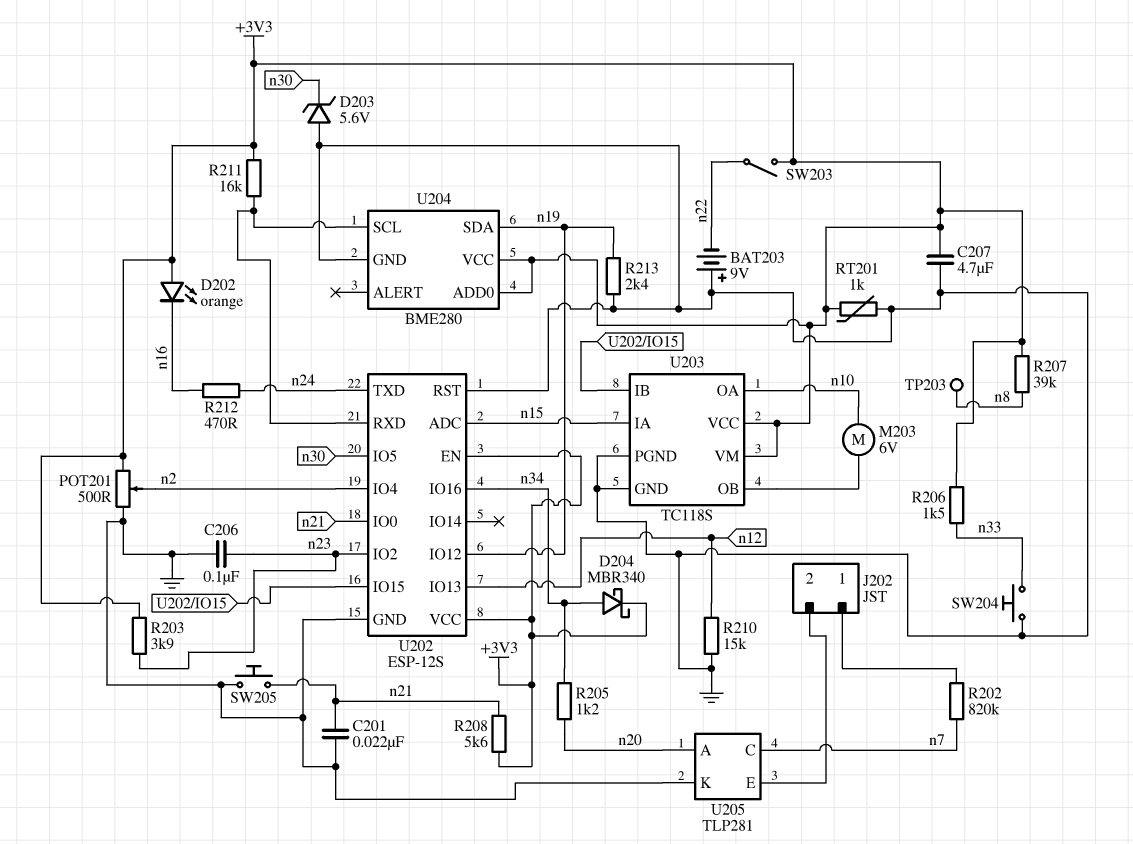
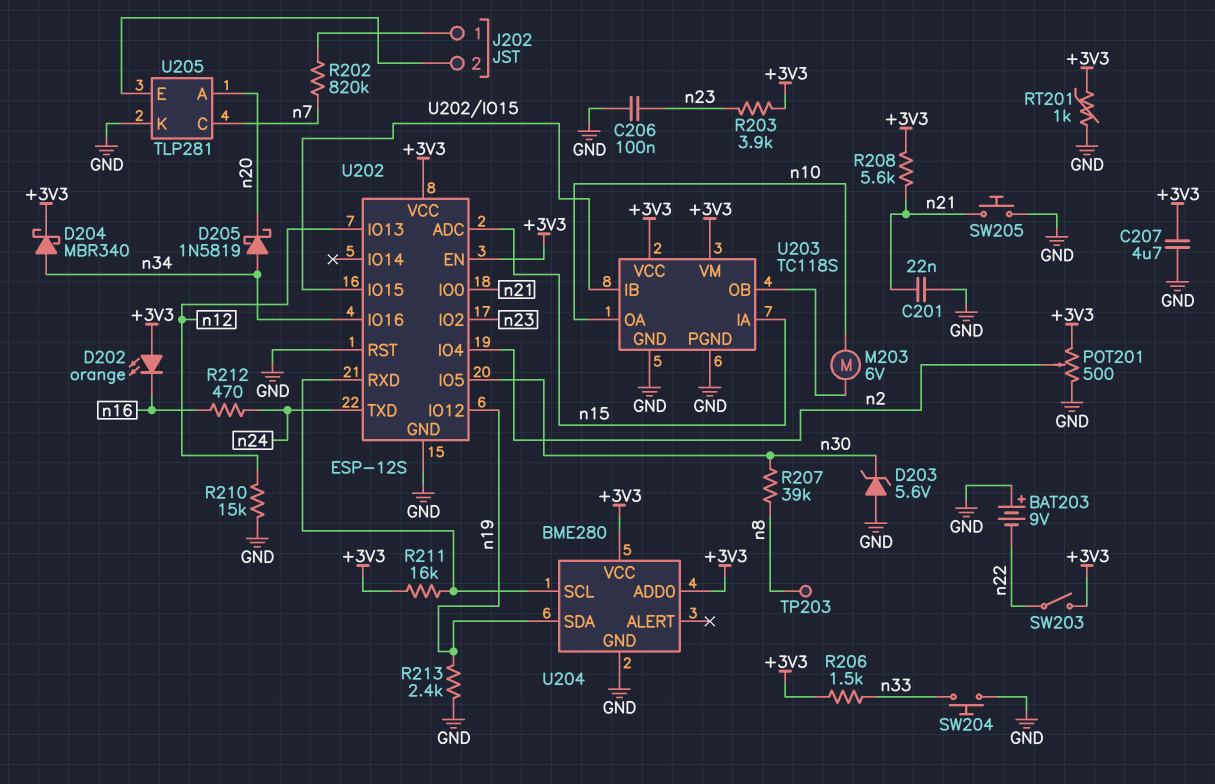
D205: none -> schottky 1N5819 (A n34, K n20)
R205: 1.2k (n20, n34) -> none
R207: 39k (+3V3, n8) -> 39k (n8, n30)

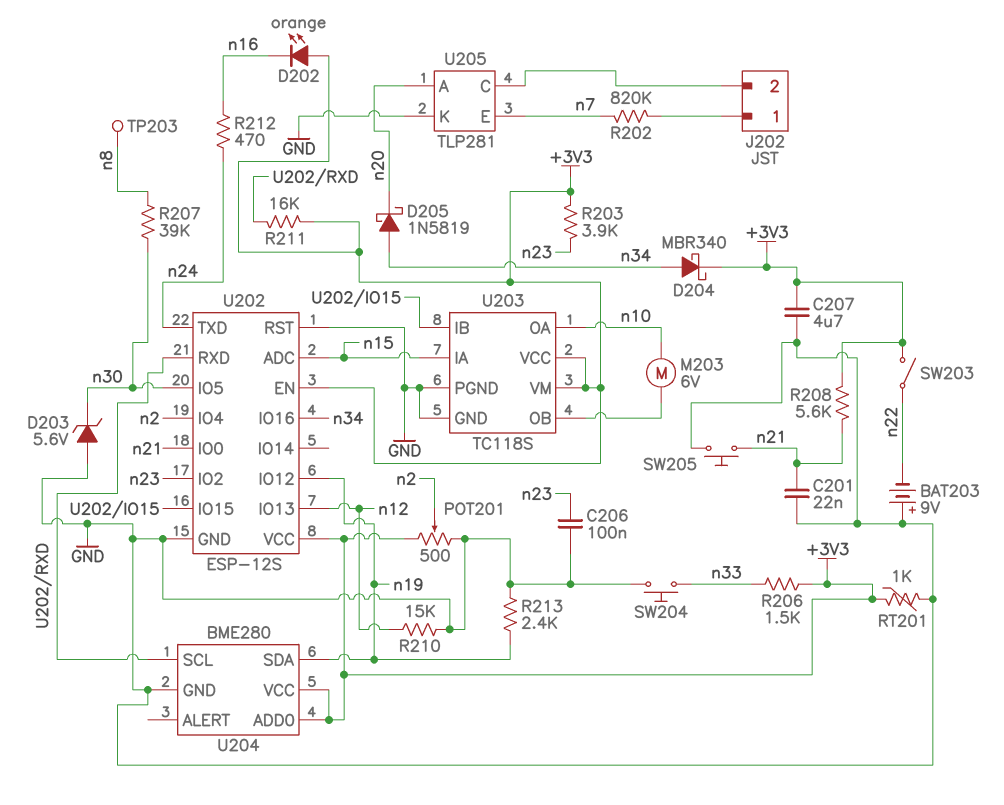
U205 pin C: n7 -> J202/2
U205 pin E: J202/2 -> n7

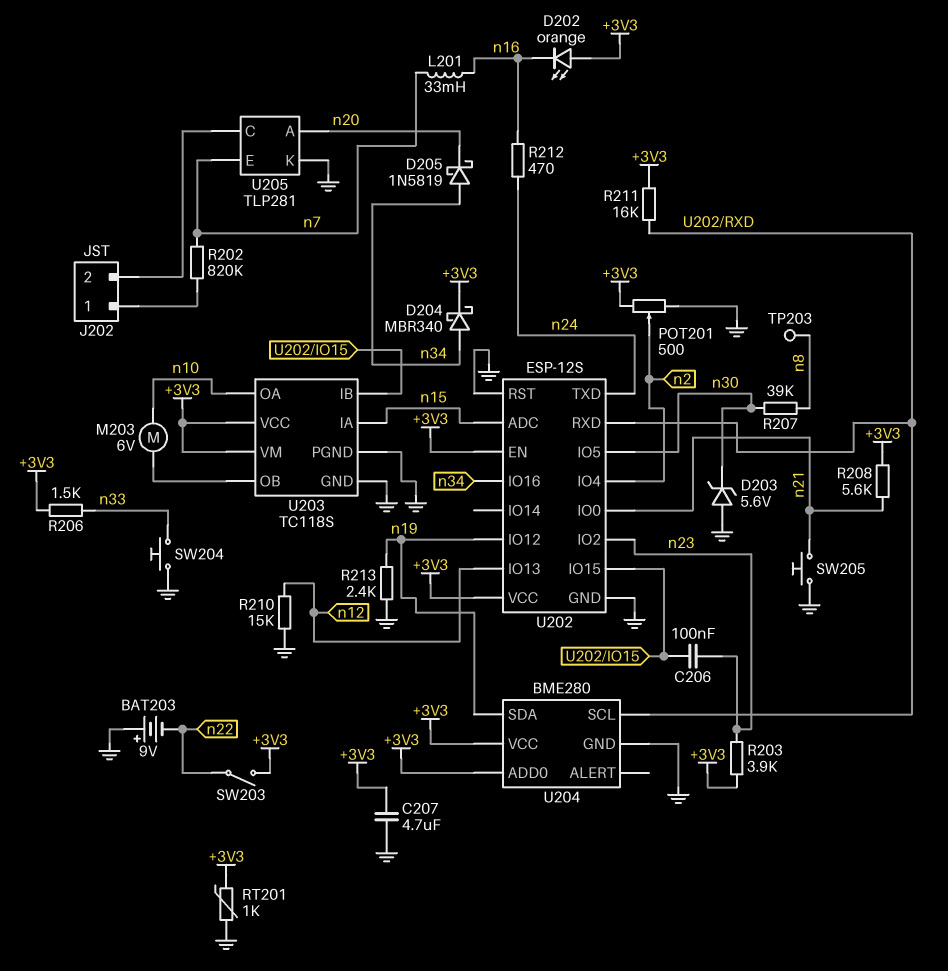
C201: 22nF (GND, n21) -> none
C206: 100nF (GND, n23) -> 100nF (U202/IO15, n23)
L201: none -> 33mH (n7, n16)

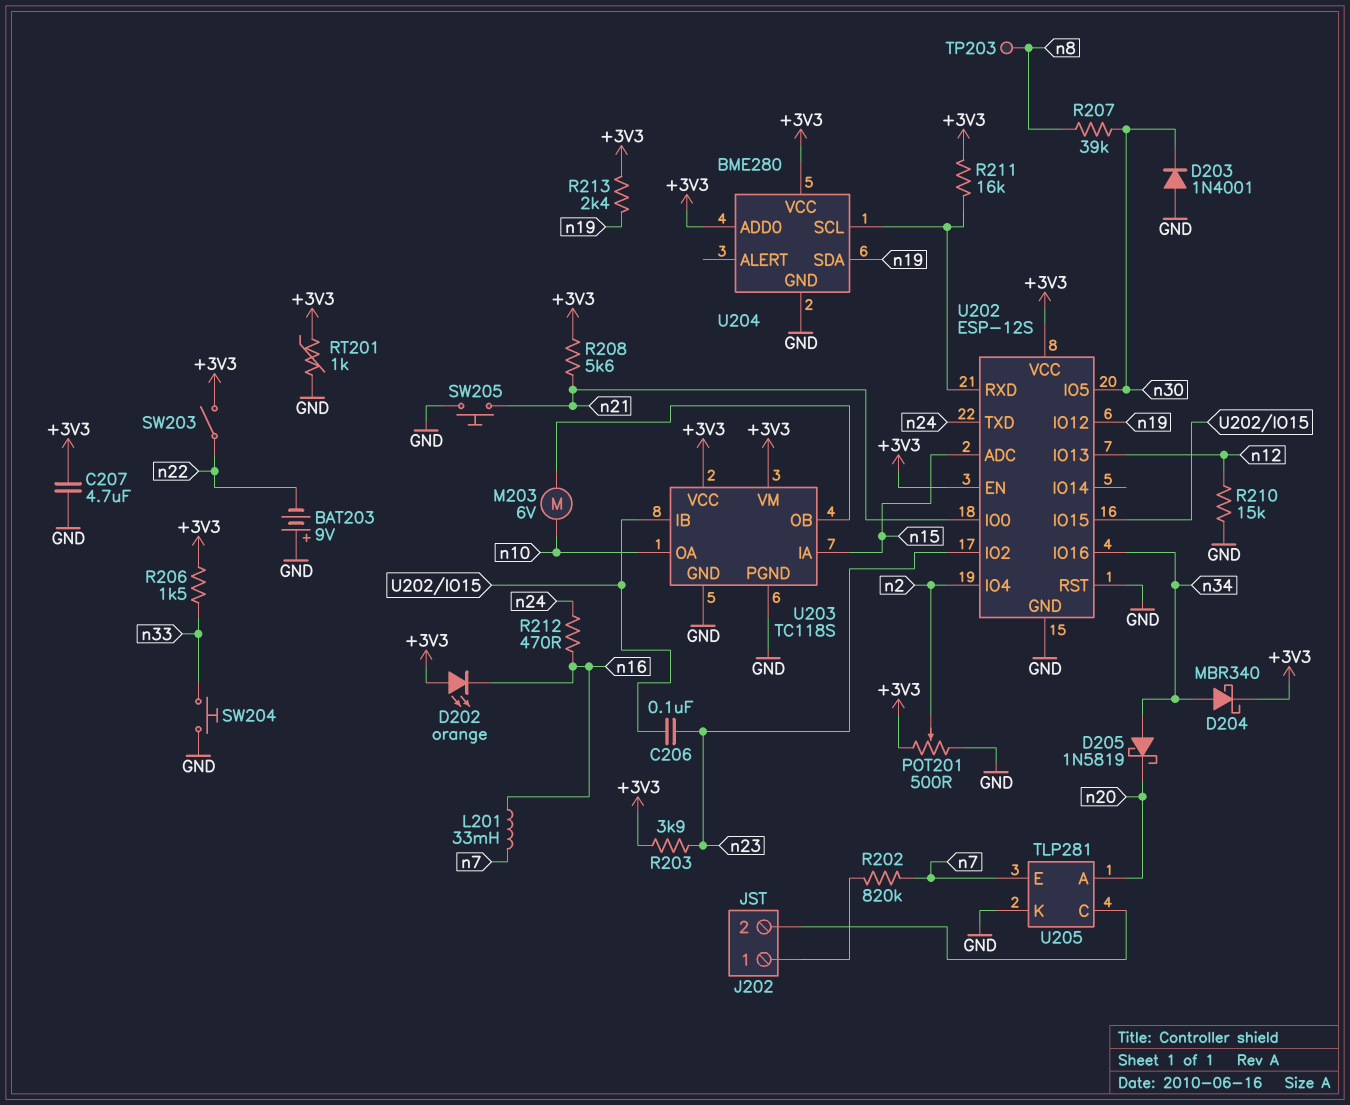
D203: zener 5.6V (A GND, K n30) -> diode 1N4001 (A GND, K n30)
R213: 2.4k (GND, n19) -> 2.4k (+3V3, n19)

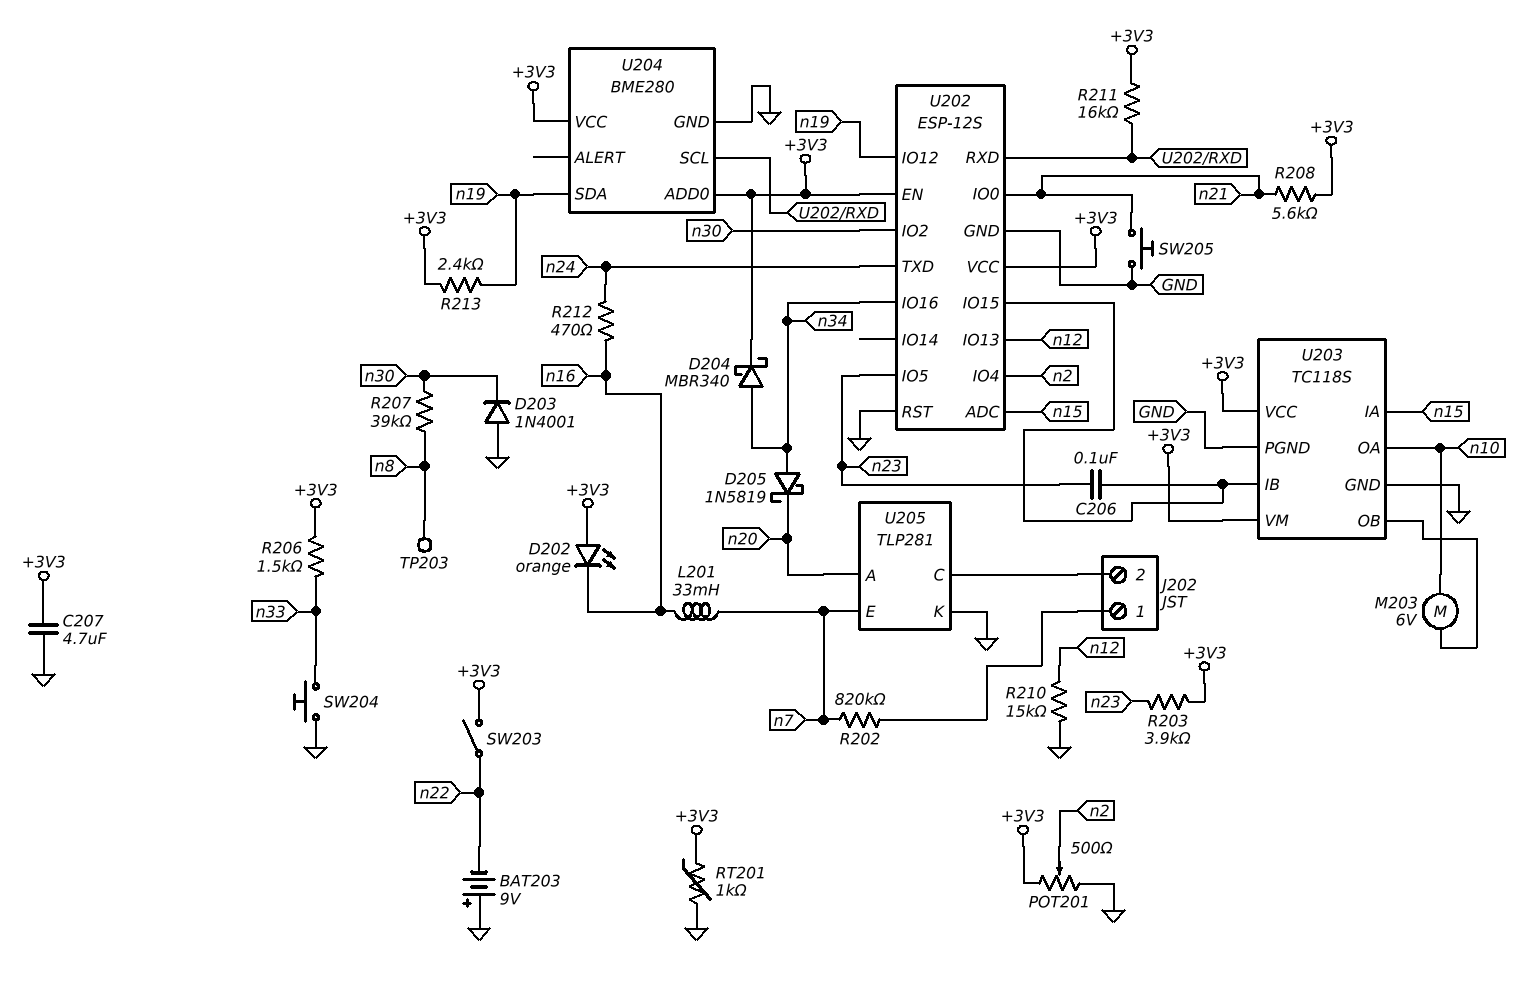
U202 pin IO2: n23 -> n30
U202 pin IO5: n30 -> n23

